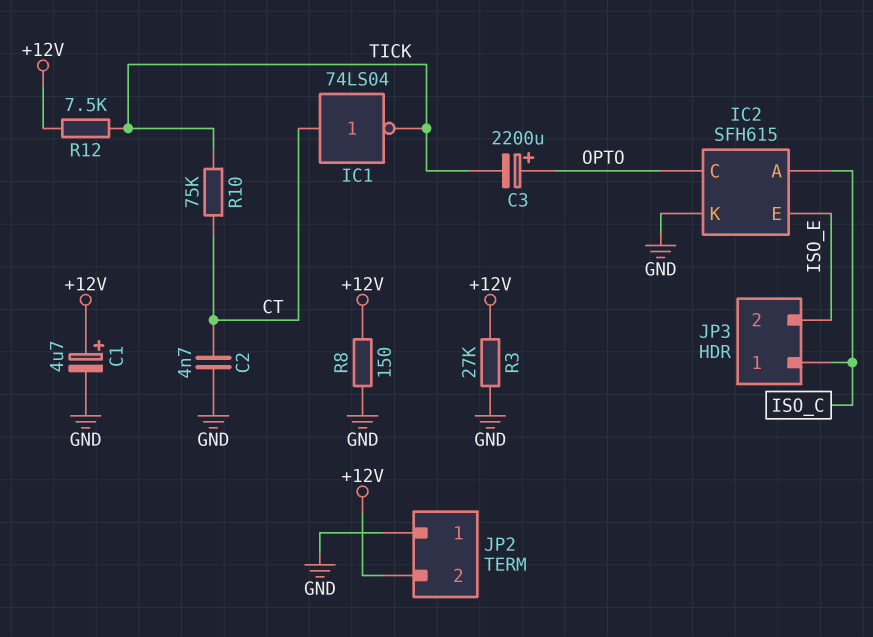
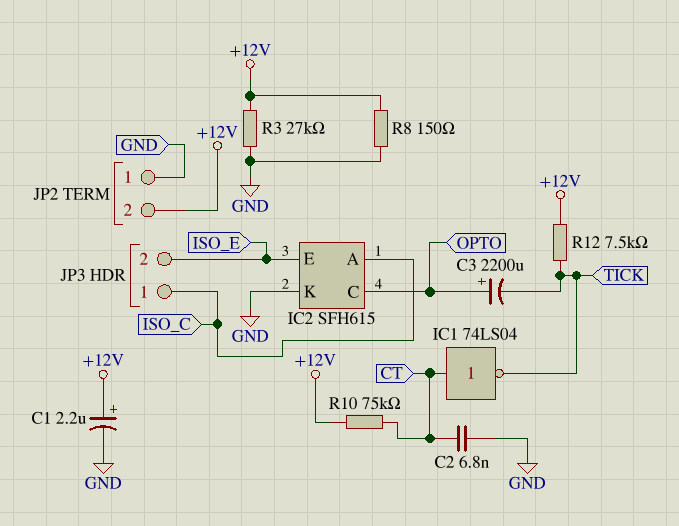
C1: 4.7uF (plus +12V, minus GND) -> 2.2uF (plus +12V, minus GND)
C2: 4.7nF (CT, GND) -> 6.8nF (CT, GND)
R10: 75k (CT, TICK) -> 75k (+12V, CT)

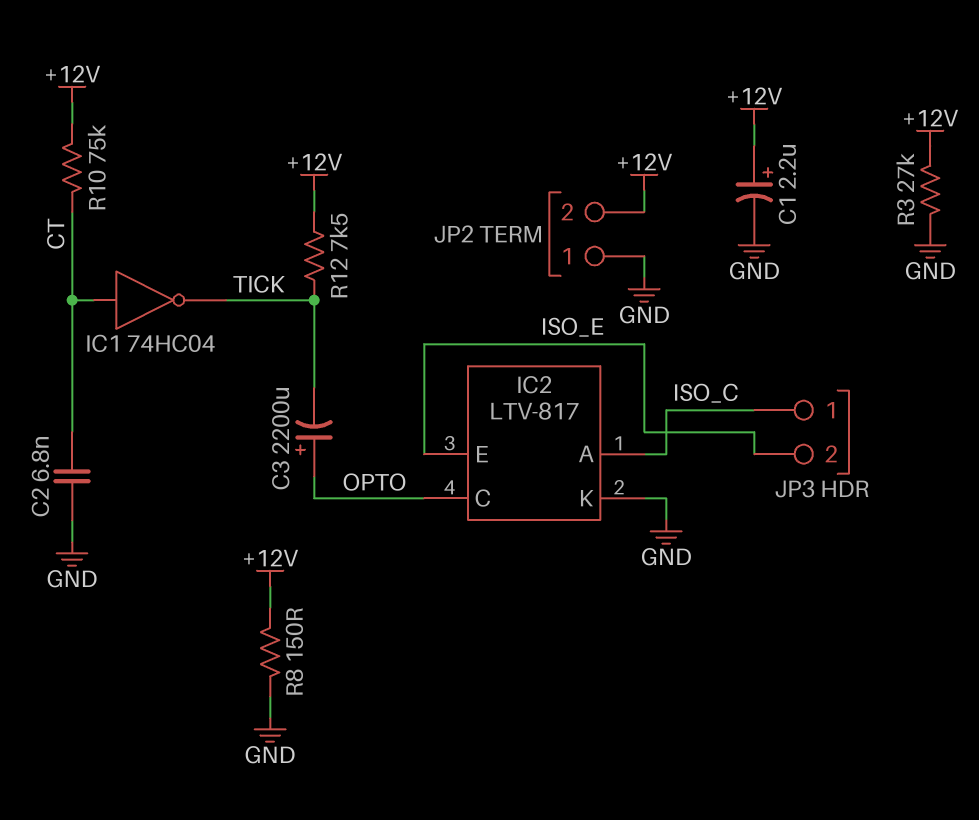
IC1: NOT 74LS04 (in CT, out TICK) -> NOT 74HC04 (in CT, out TICK)
IC2: SFH615 -> LTV-817

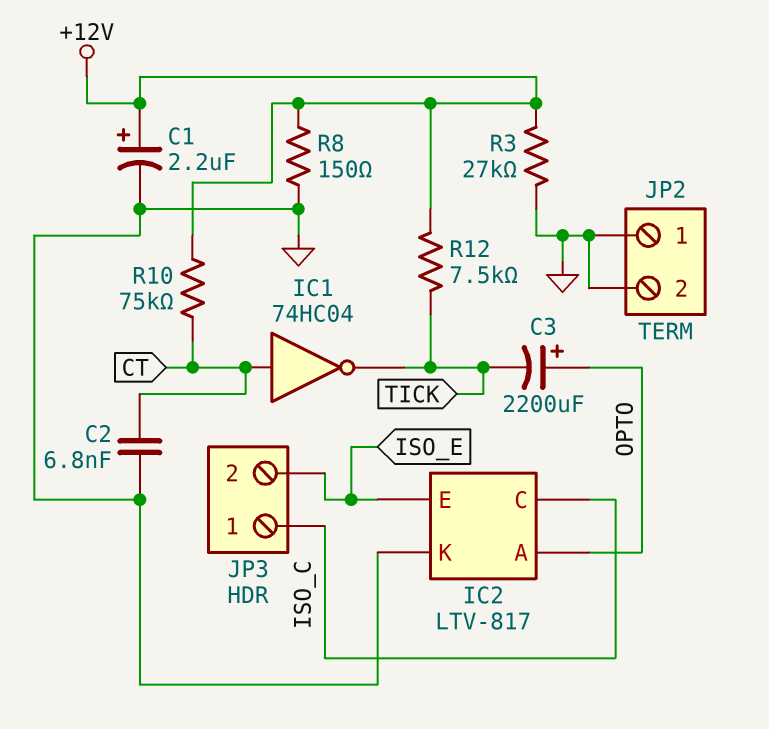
IC2 pin A: ISO_C -> OPTO
IC2 pin C: OPTO -> ISO_C
JP2 pin 2: +12V -> GND

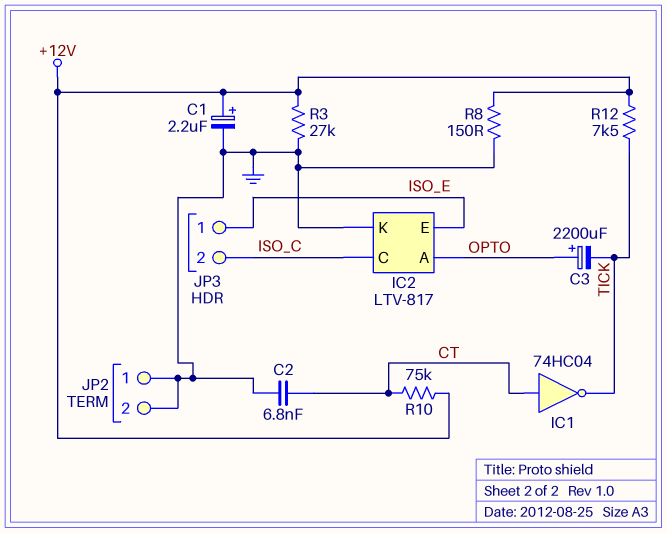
JP3 pin 1: ISO_C -> ISO_E
JP3 pin 2: ISO_E -> ISO_C

